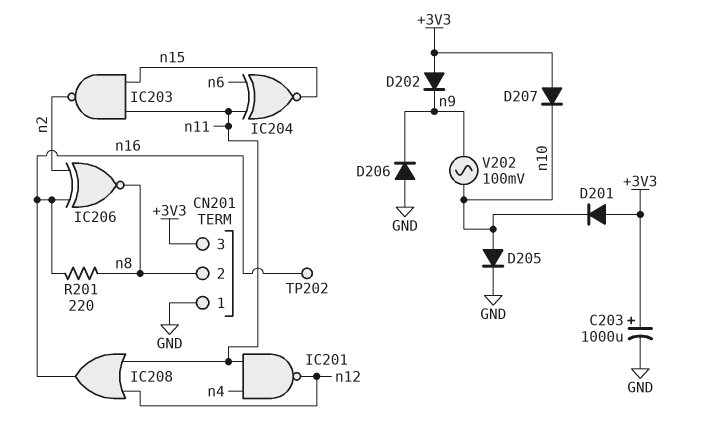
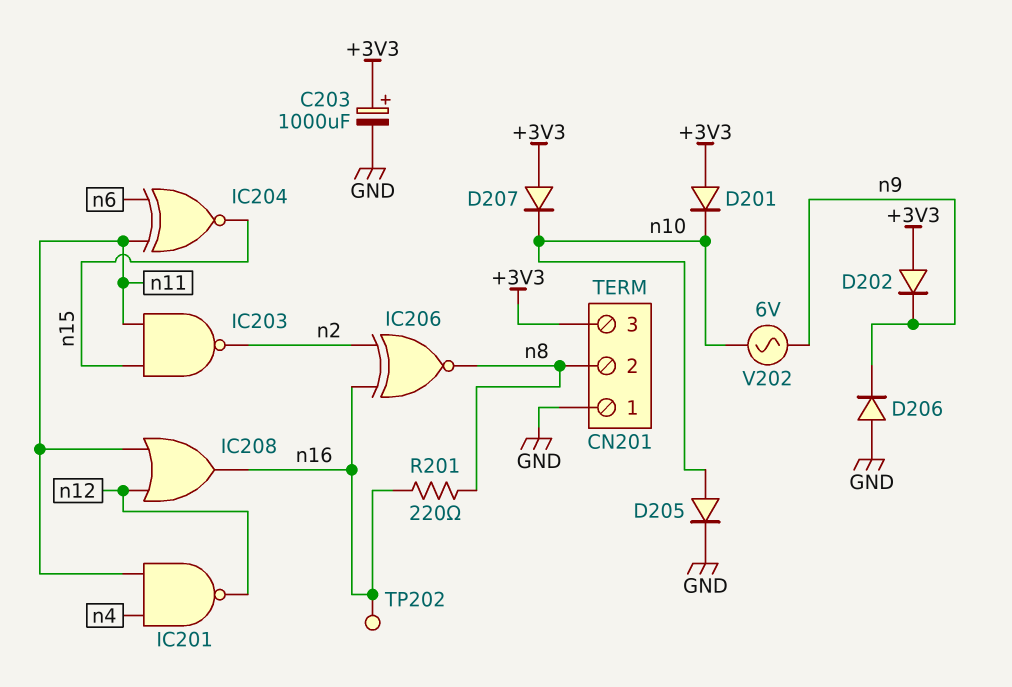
V202: AC 100mV (n9, n10) -> AC 6V (n9, n10)

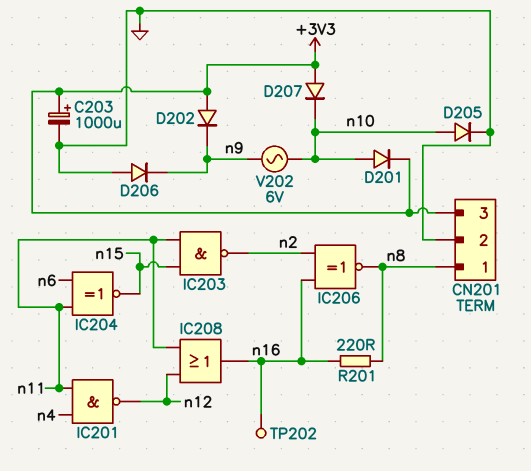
CN201 pin 1: GND -> n8
CN201 pin 2: n8 -> GND
D201: diode (A +3V3, K n10) -> diode (A n10, K +3V3)

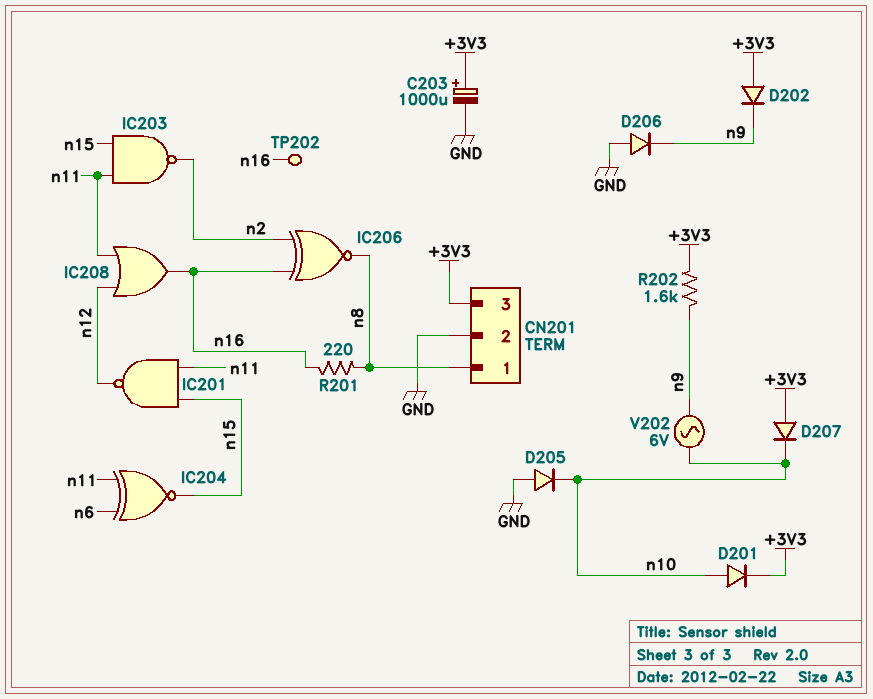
D205: diode (A n10, K GND) -> diode (A GND, K n10)
IC201: NAND (in n4, in n11, out n12) -> NAND (in n11, in n15, out n12)
R202: none -> 1.6k (+3V3, n9)

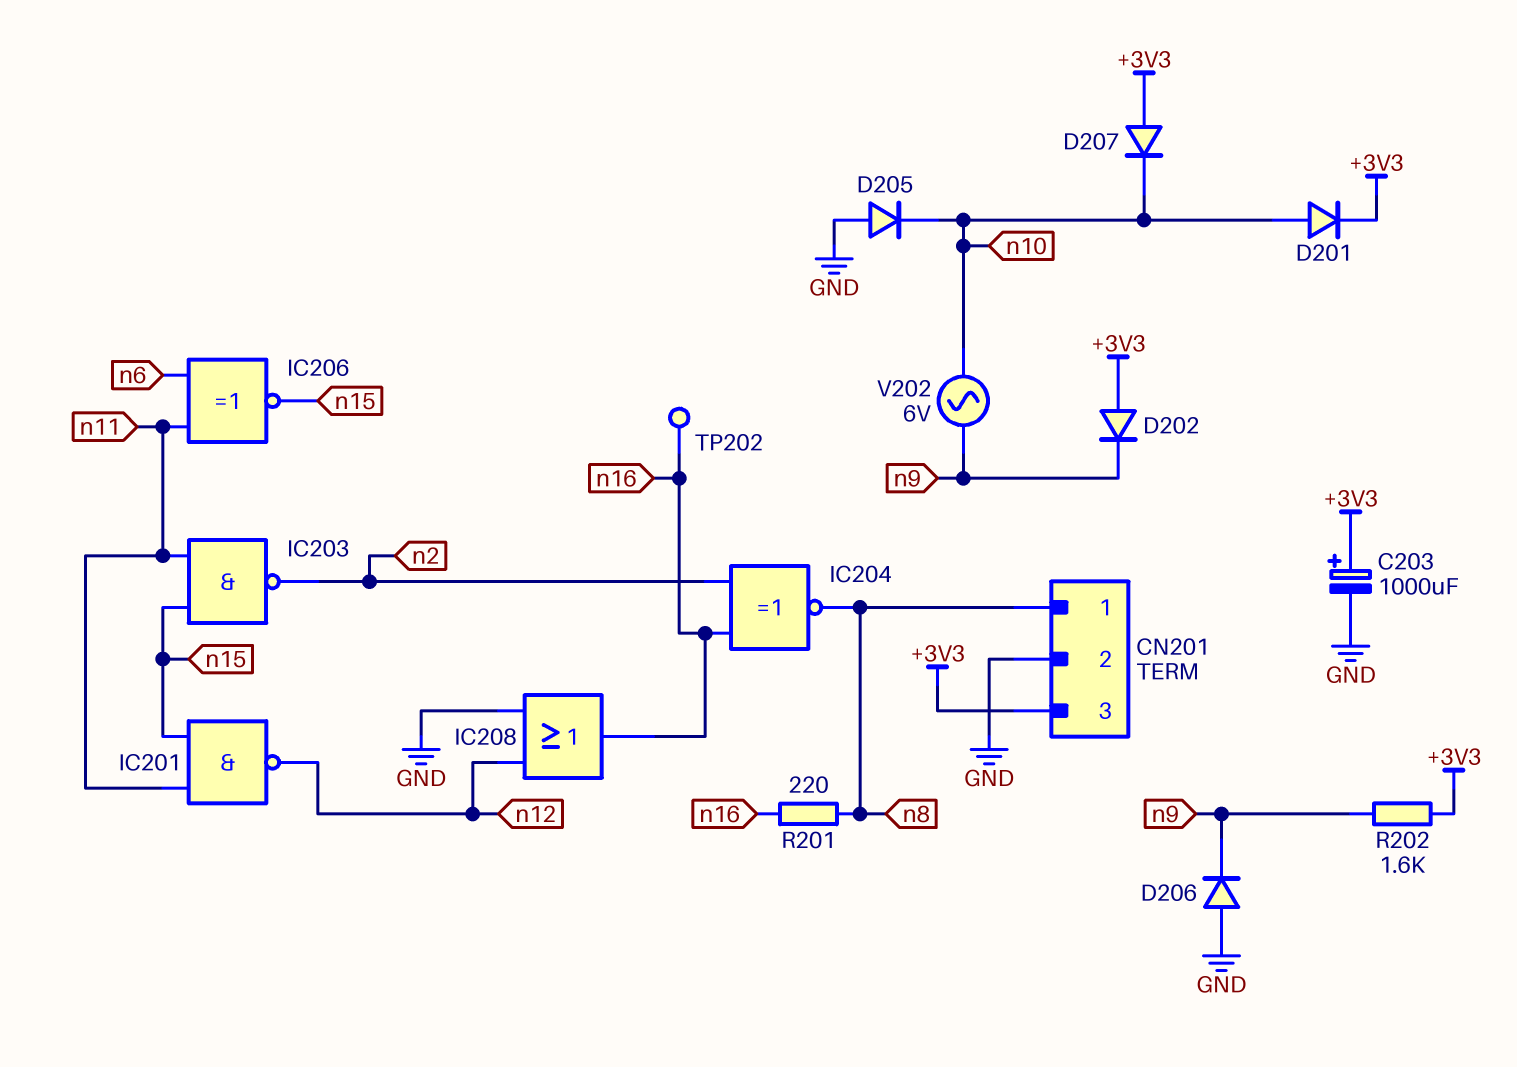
IC204: XNOR (in n6, in n11, out n15) -> XNOR (in n2, in n16, out n8)
IC206: XNOR (in n2, in n16, out n8) -> XNOR (in n6, in n11, out n15)
IC208: OR (in n11, in n12, out n16) -> OR (in GND, in n12, out n16)

